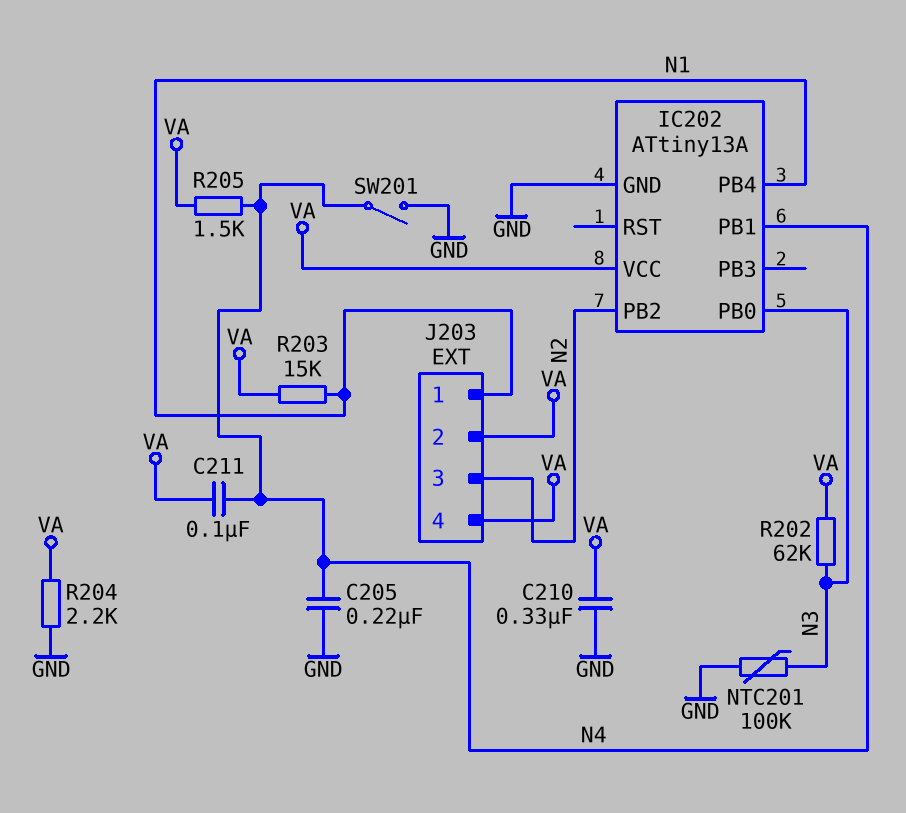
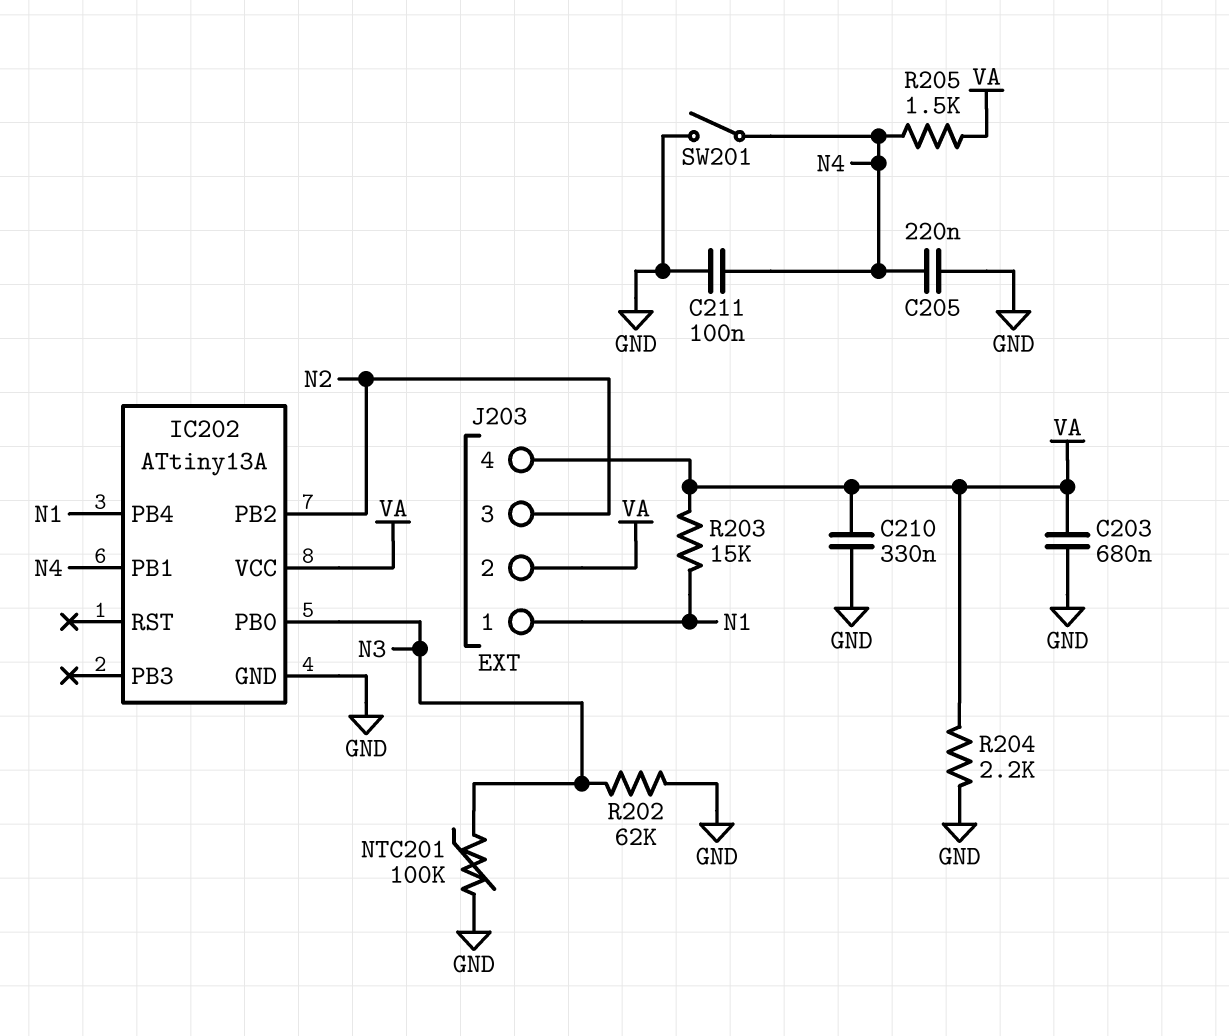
C203: none -> 680nF (GND, VA)
C211: 100nF (N4, VA) -> 100nF (GND, N4)
R202: 62k (N3, VA) -> 62k (GND, N3)

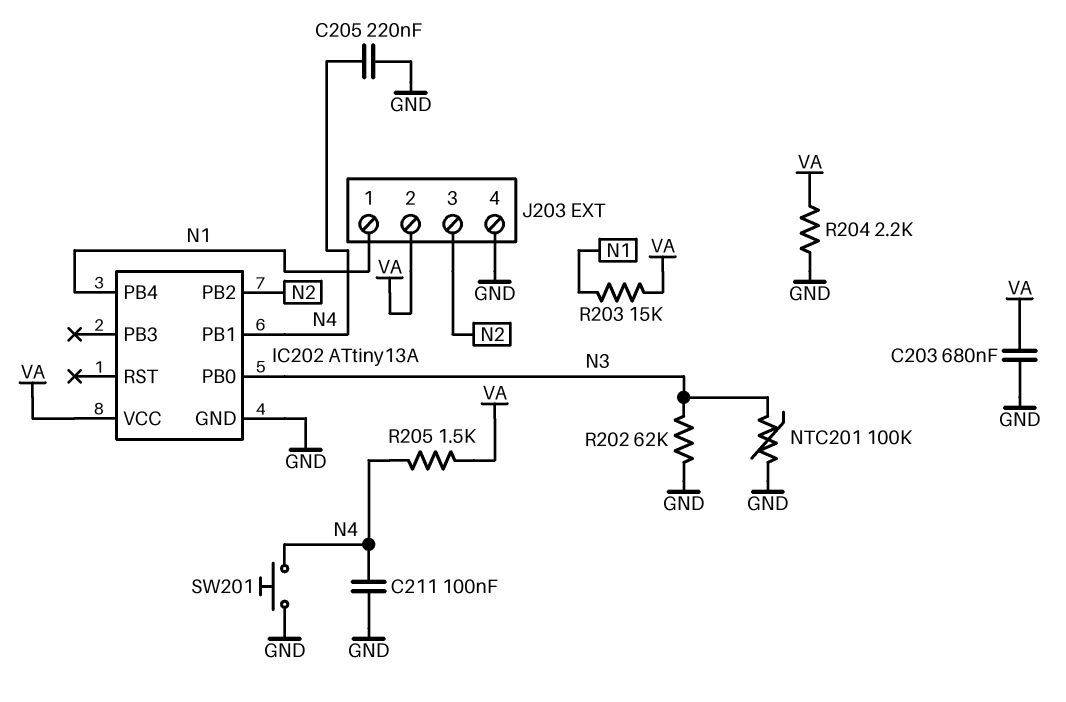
C210: 330nF (GND, VA) -> none
J203 pin 4: VA -> GND
SW201: switch (GND, N4) -> button (GND, N4)

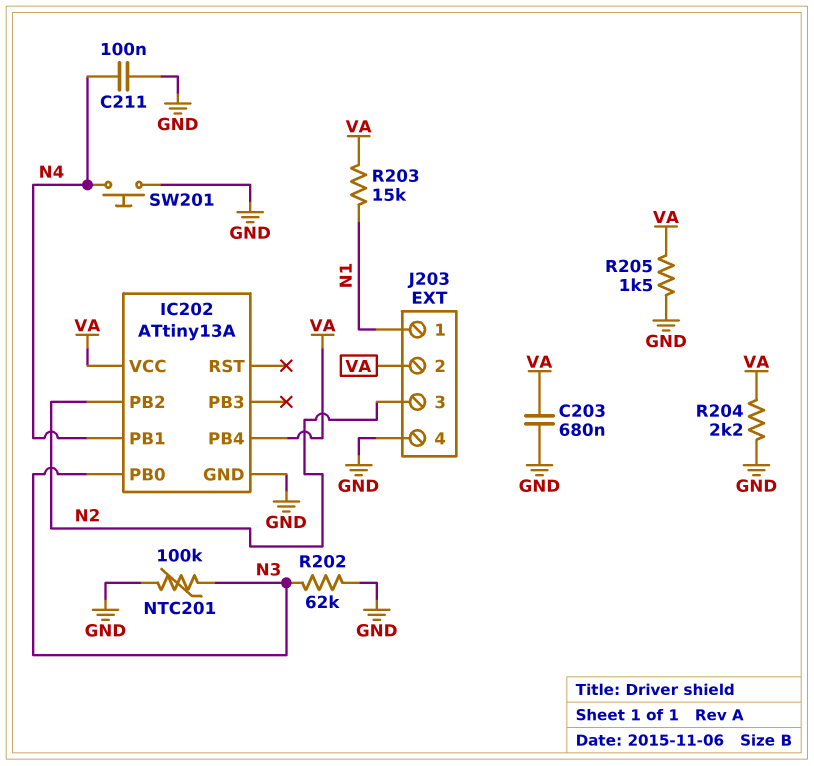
C205: 220nF (GND, N4) -> none
IC202 pin PB4: N1 -> VA
R205: 1.5k (N4, VA) -> 1.5k (GND, VA)

